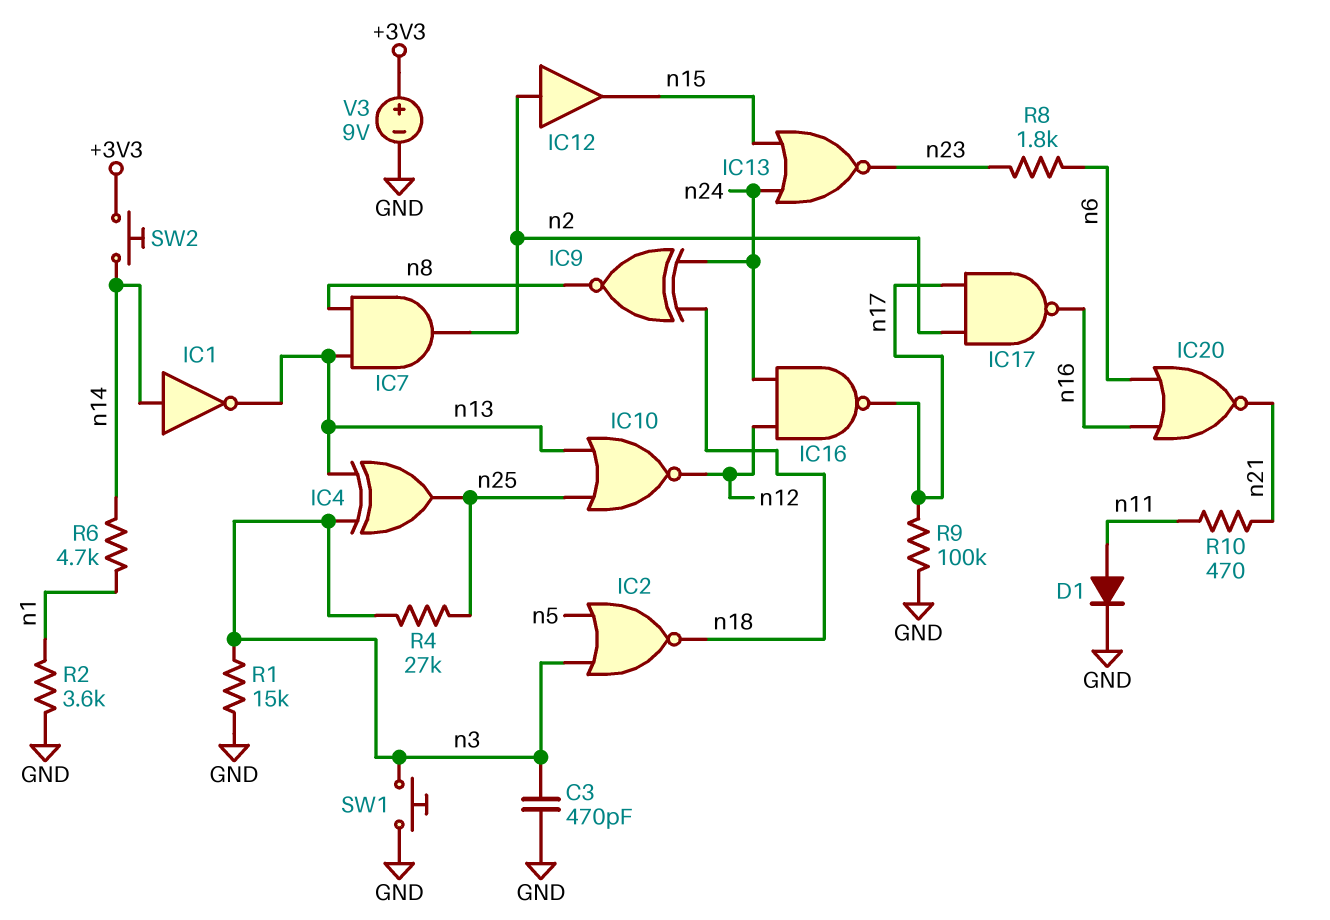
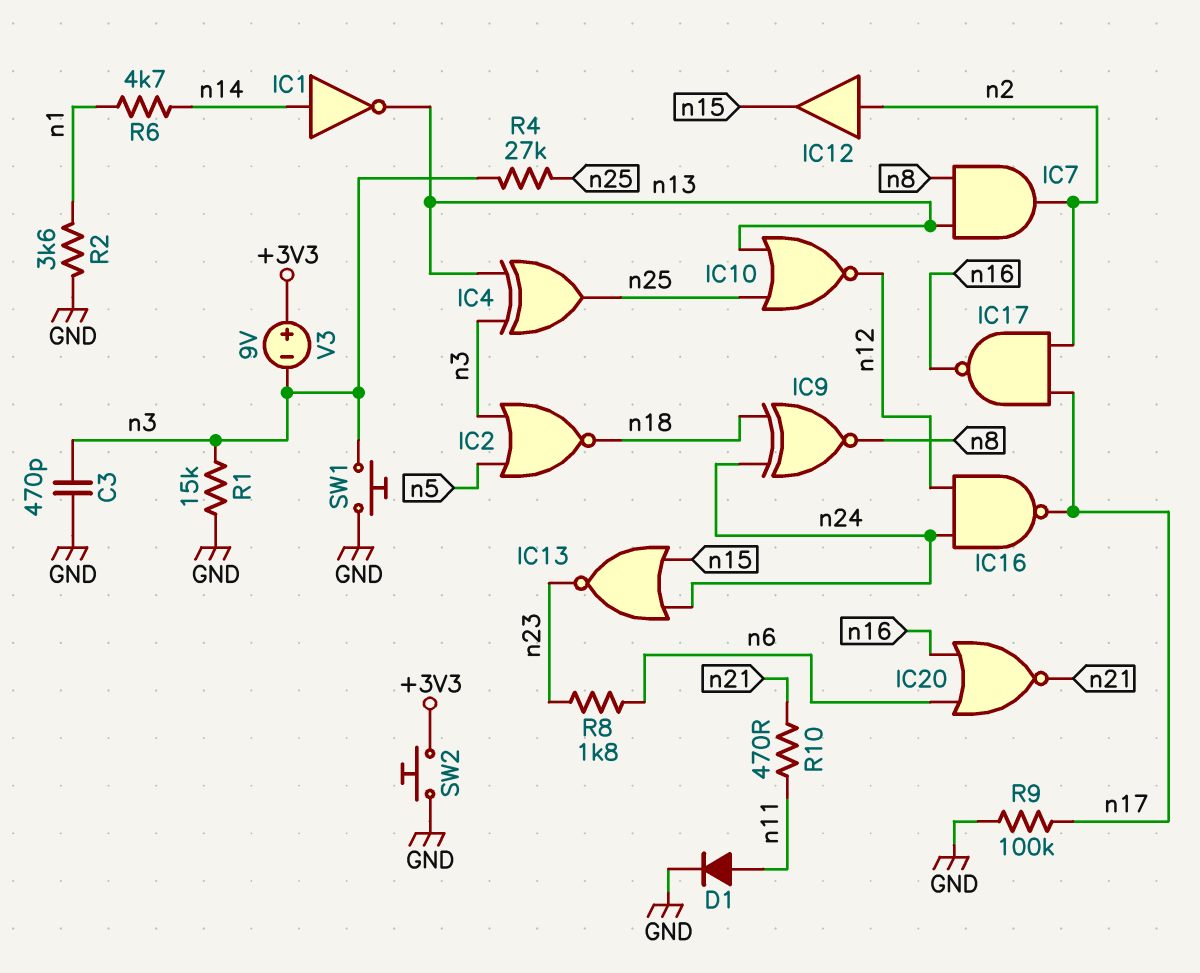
SW2: button (+3V3, n14) -> button (+3V3, GND)
V3: 9V (plus +3V3, minus GND) -> 9V (plus +3V3, minus n3)

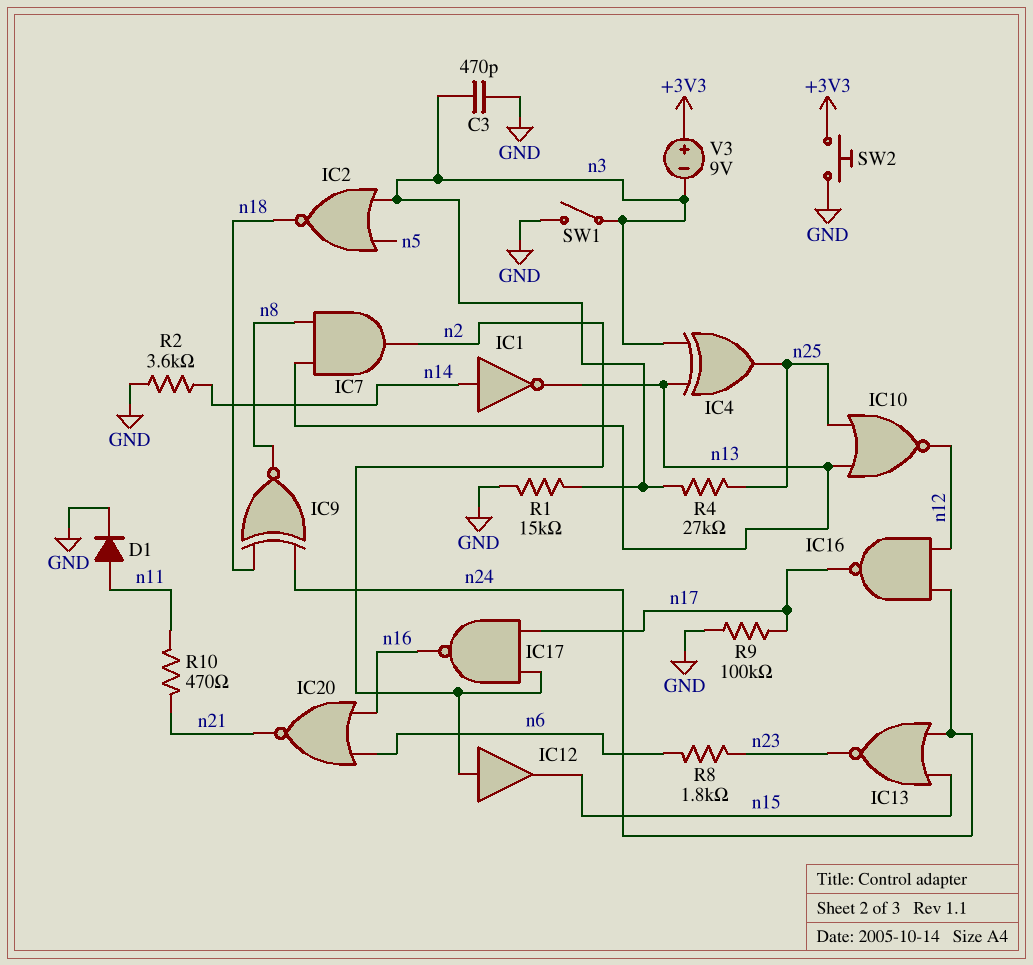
R2: 3.6k (GND, n1) -> 3.6k (GND, n14)
R6: 4.7k (n1, n14) -> none
SW1: button (GND, n3) -> switch (GND, n3)

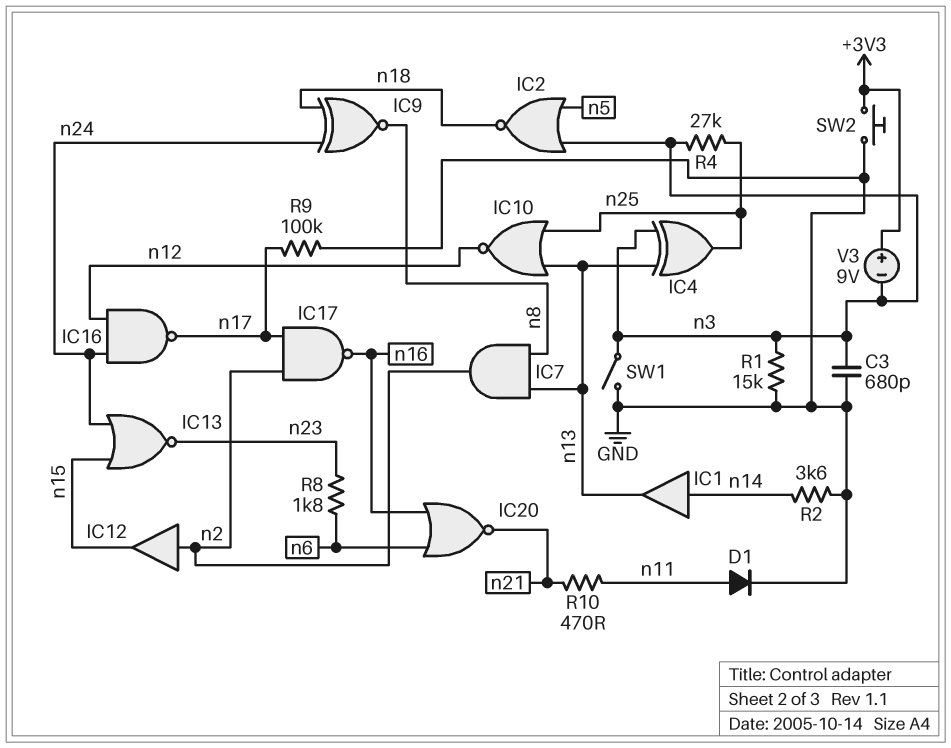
C3: 470pF (GND, n3) -> 680pF (GND, n3)
IC1: NOT (in n14, out n13) -> buffer (in n14, out n13)

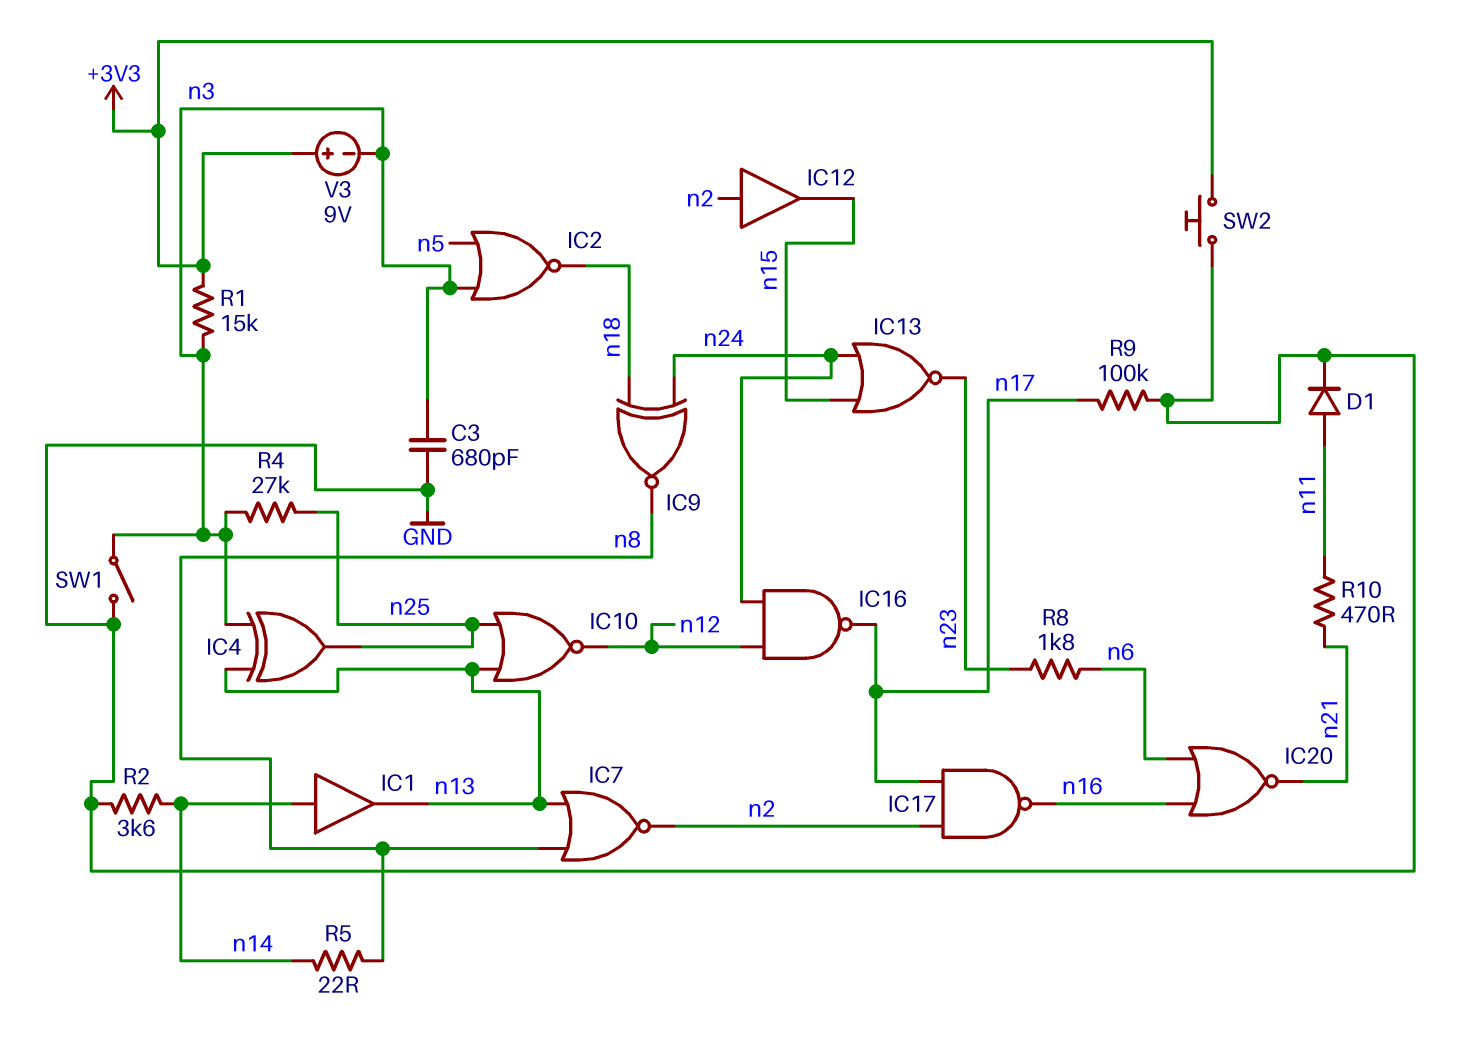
IC7: AND (in n8, in n13, out n2) -> NOR (in n8, in n13, out n2)
R1: 15k (GND, n3) -> 15k (+3V3, n3)
R5: none -> 22 (n8, n14)

